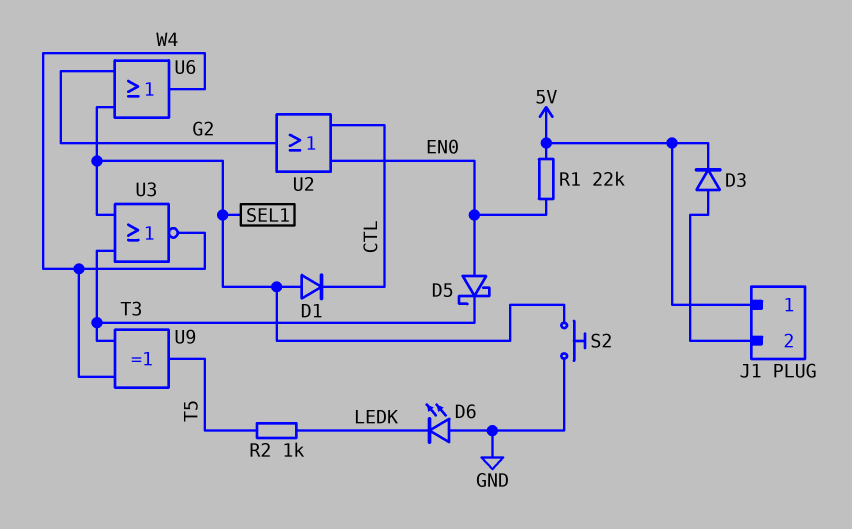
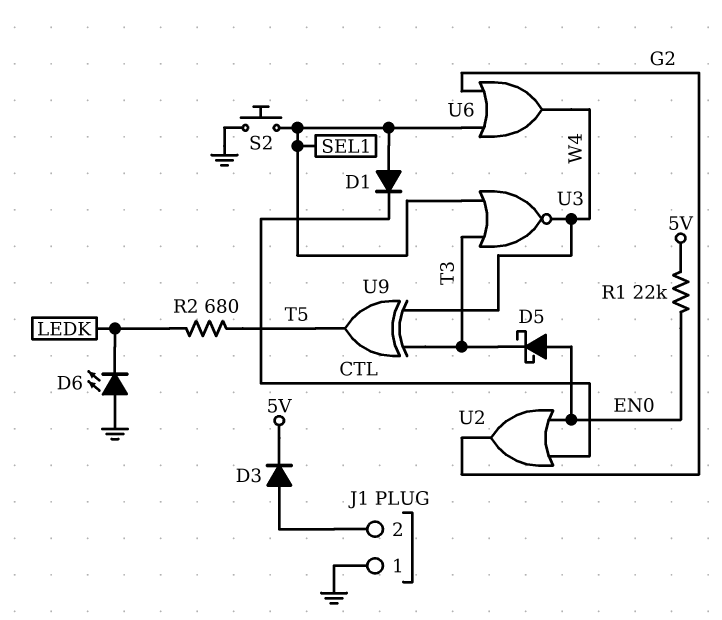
J1 pin 1: 5V -> GND
R2: 1k (LEDK, T5) -> 680 (LEDK, T5)

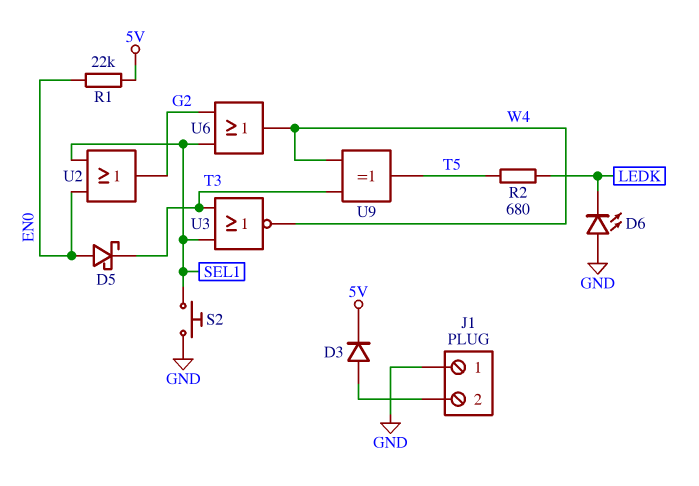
D1: diode (A SEL1, K CTL) -> none
U2: OR (in CTL, in EN0, out G2) -> OR (in EN0, in SEL1, out G2)

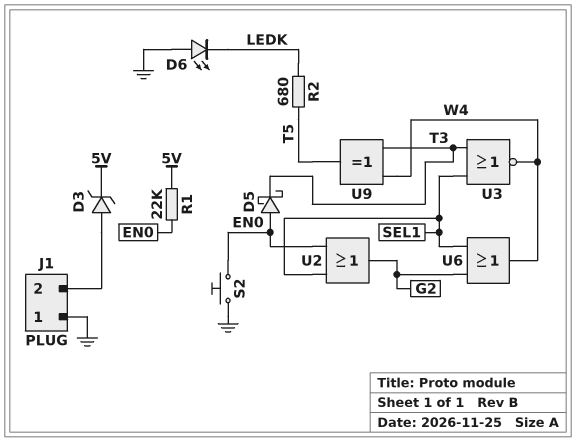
D3: diode (A J1/2, K 5V) -> zener (A J1/2, K 5V)
S2: button (GND, SEL1) -> button (EN0, GND)

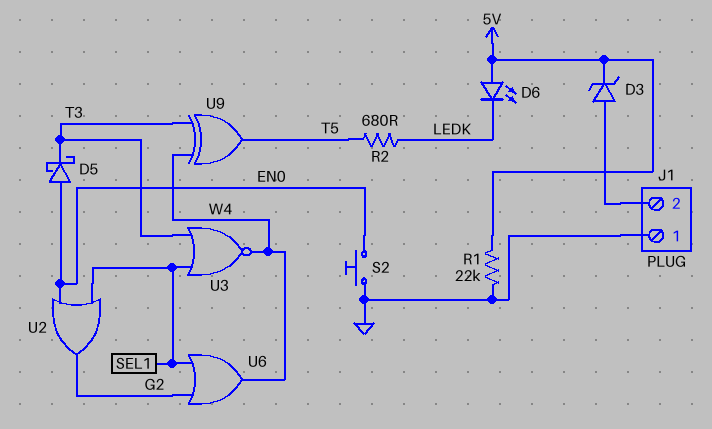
D6: LED (A GND, K LEDK) -> LED (A 5V, K LEDK)
R1: 22k (5V, EN0) -> 22k (5V, GND)

